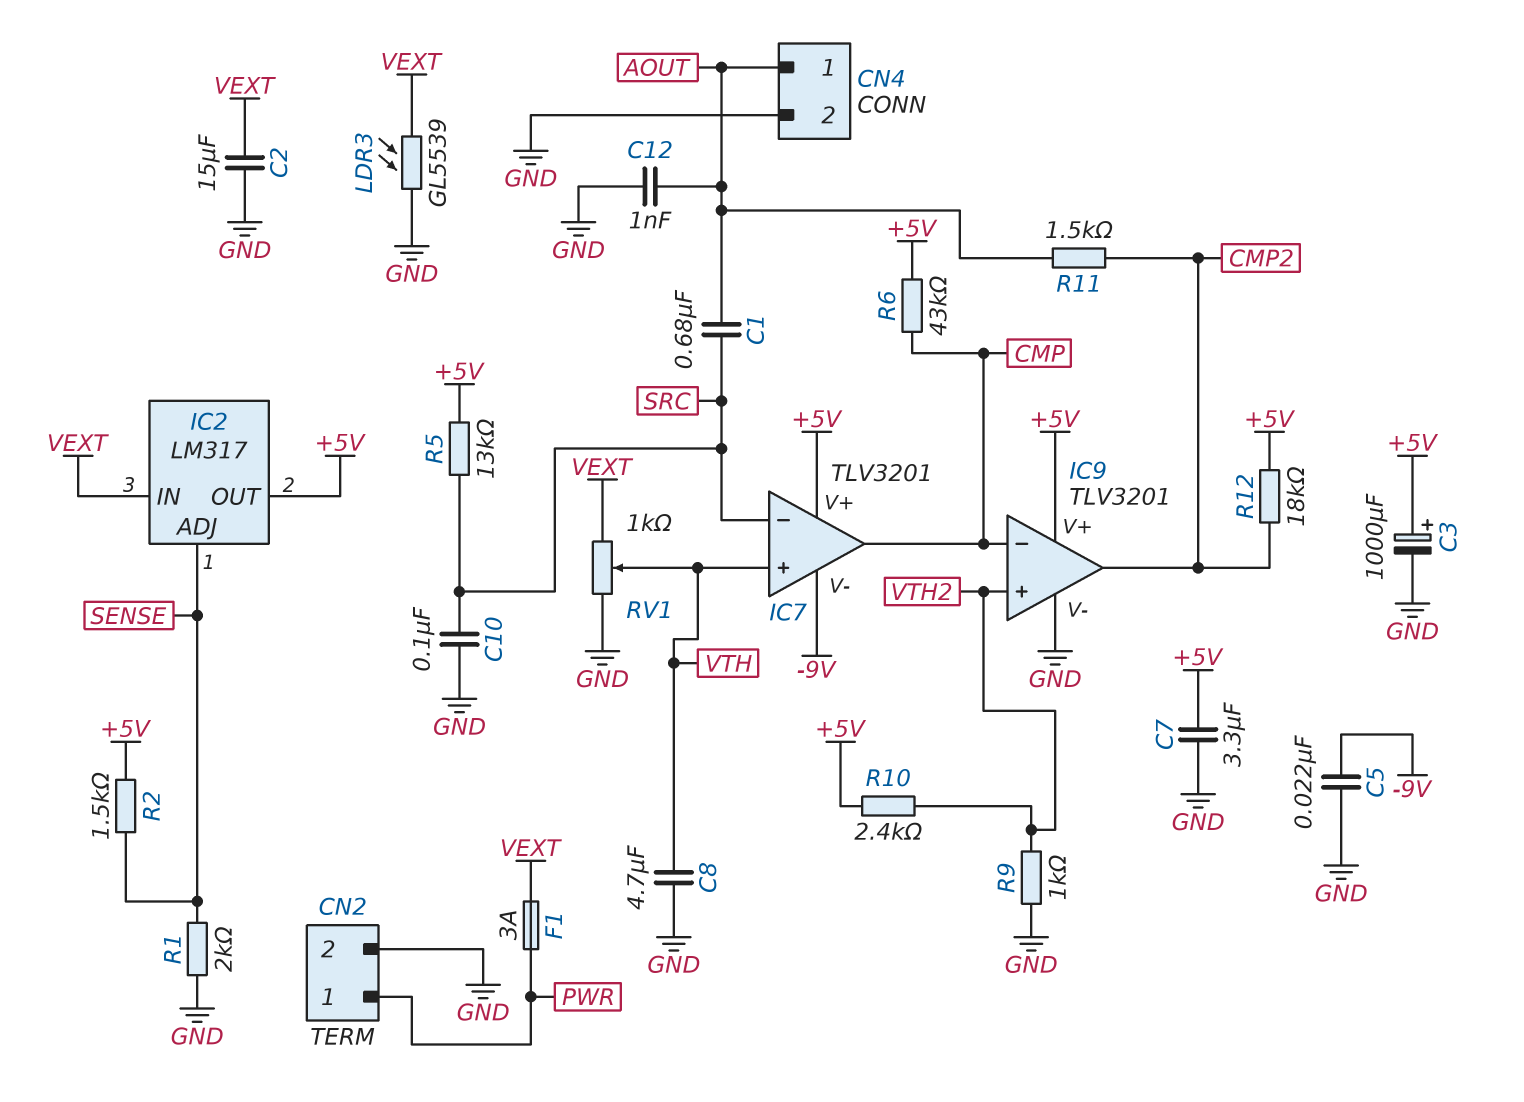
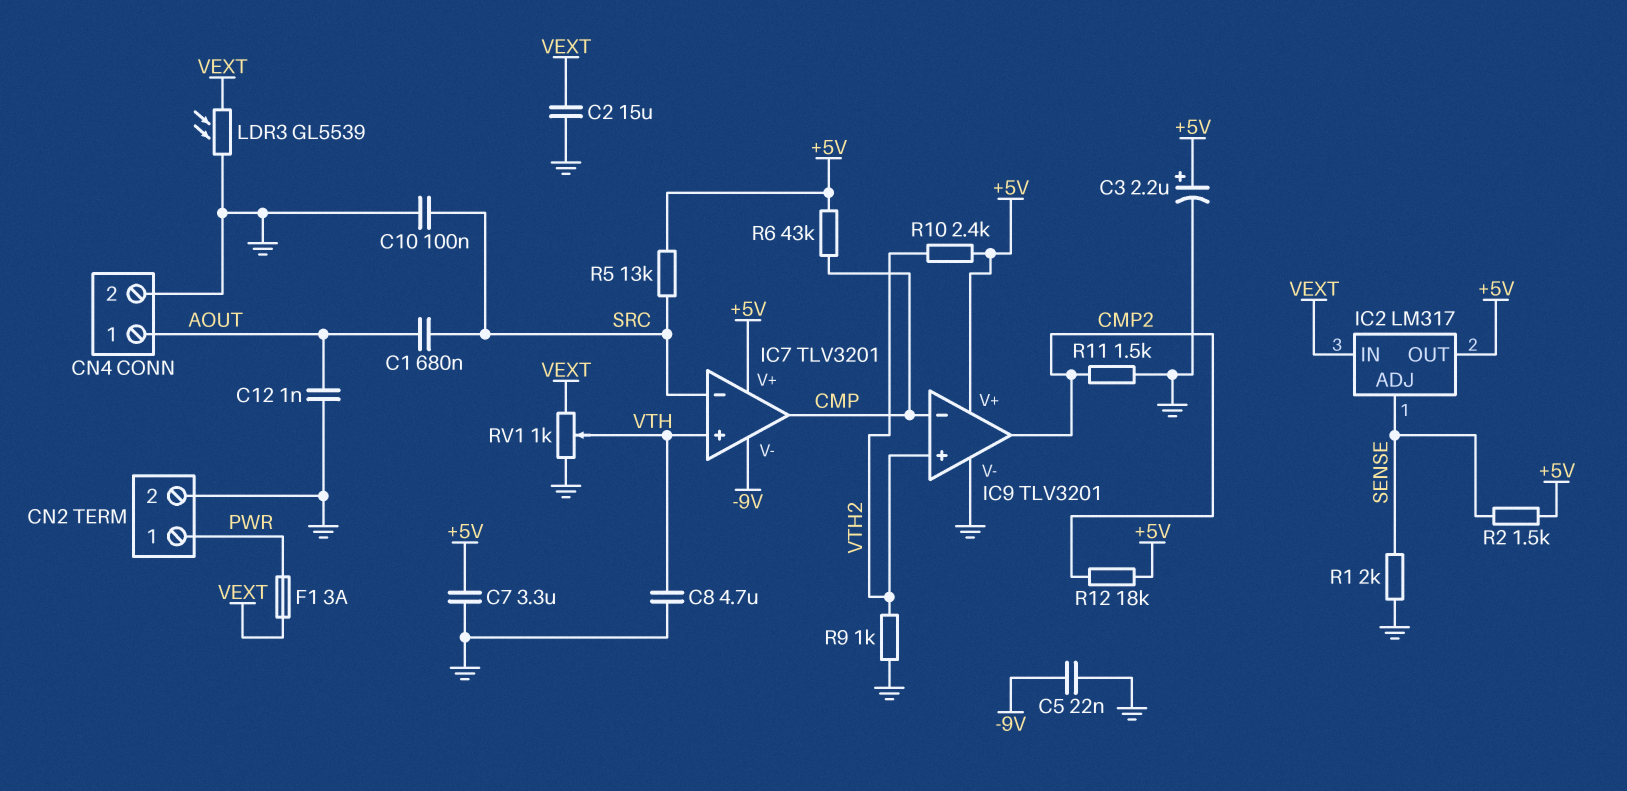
C3: 1000uF (plus +5V, minus GND) -> 2.2uF (plus +5V, minus GND)
R11: 1.5k (AOUT, CMP2) -> 1.5k (CMP2, GND)

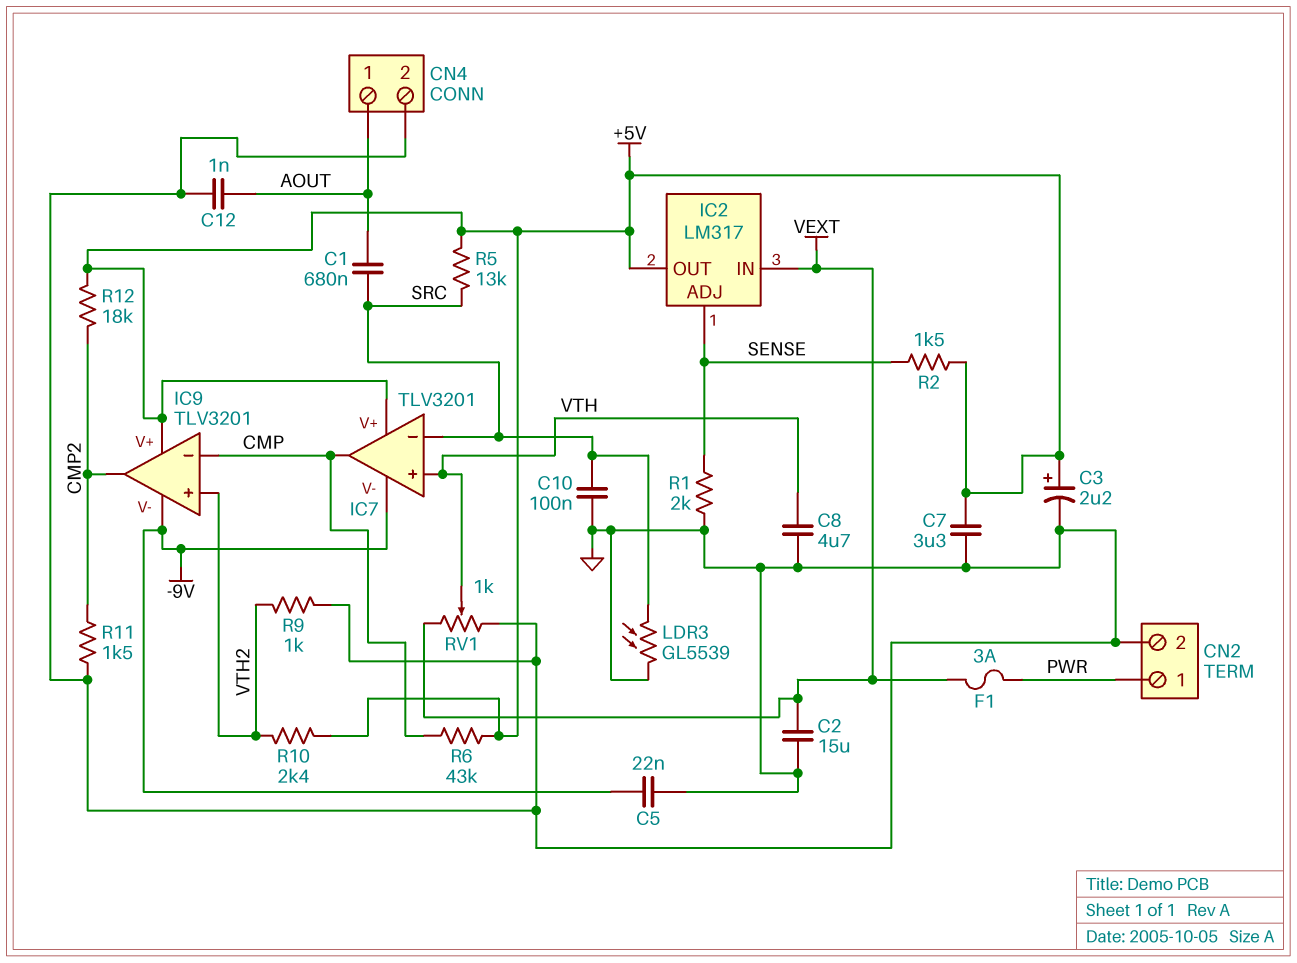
IC9 pin V-: GND -> -9V
LDR3: GL5539 (GND, VEXT) -> GL5539 (GND, SRC)

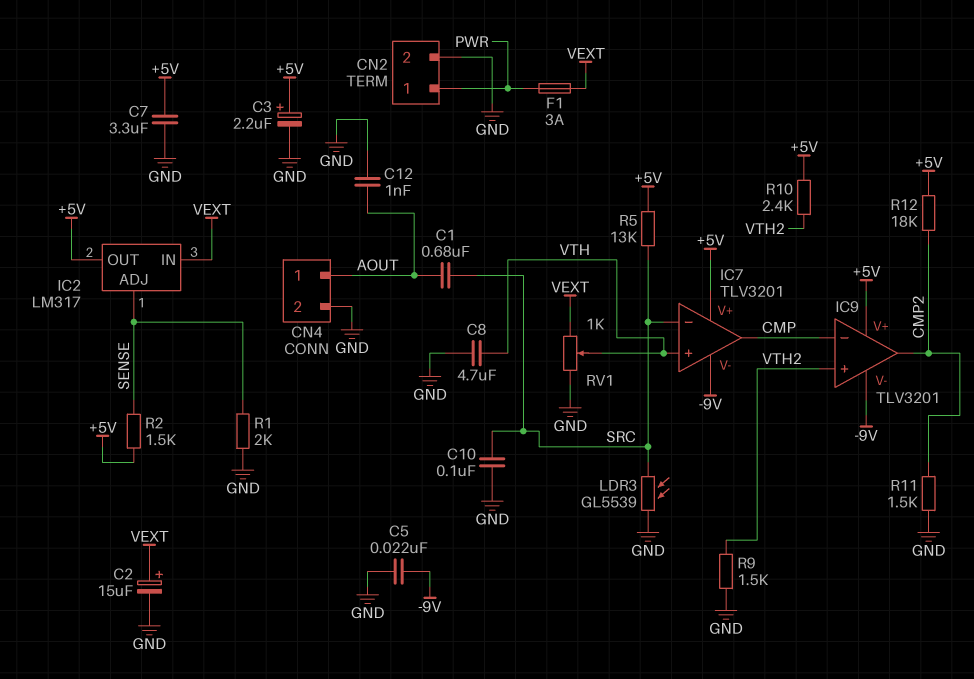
C2: 15uF (GND, VEXT) -> 15uF (plus VEXT, minus GND)
R6: 43k (+5V, CMP) -> none
R9: 1k (GND, VTH2) -> 1.5k (GND, VTH2)

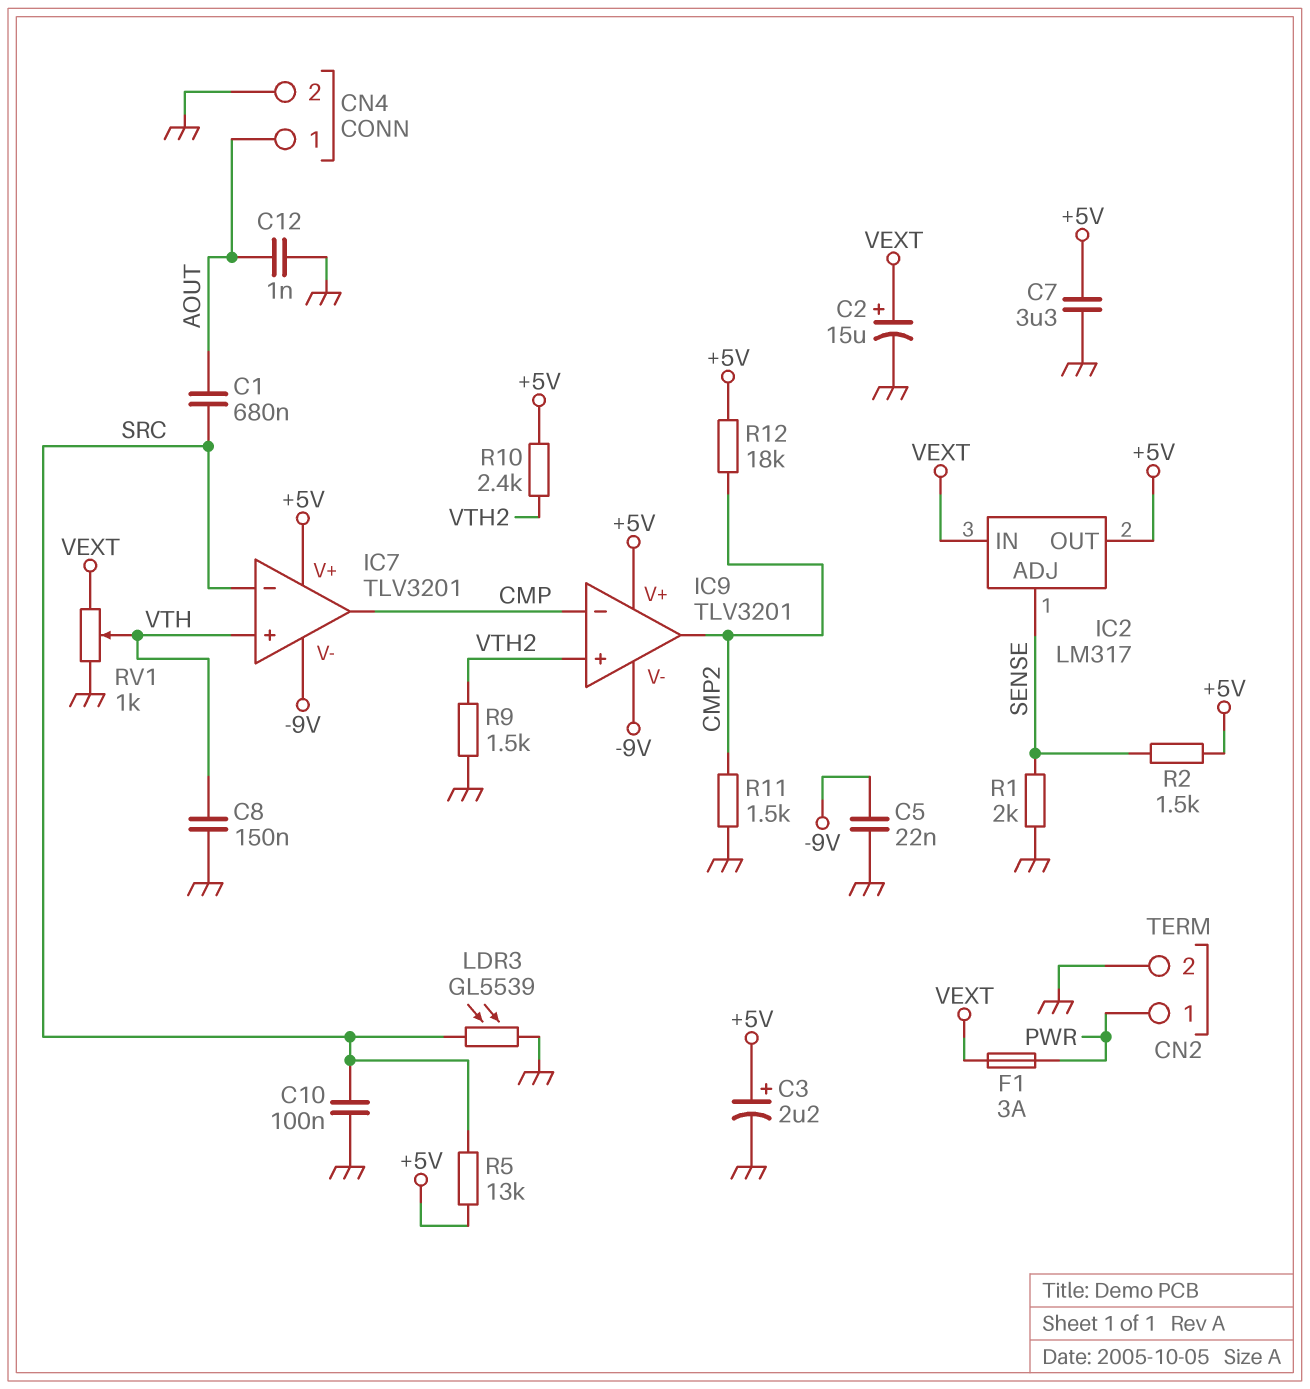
C8: 4.7uF (GND, VTH) -> 150nF (GND, VTH)

